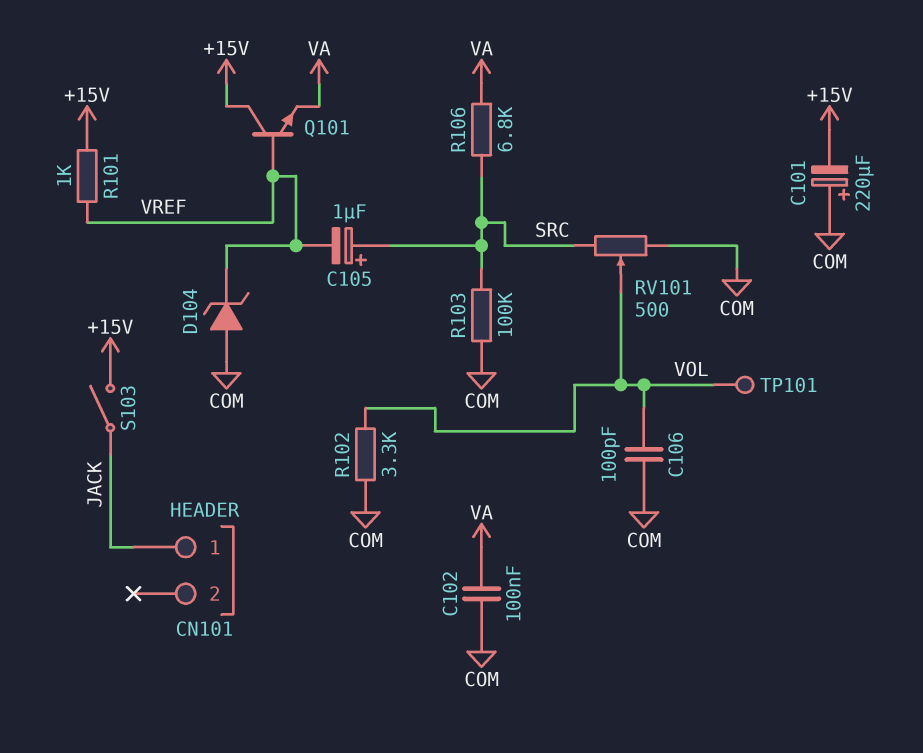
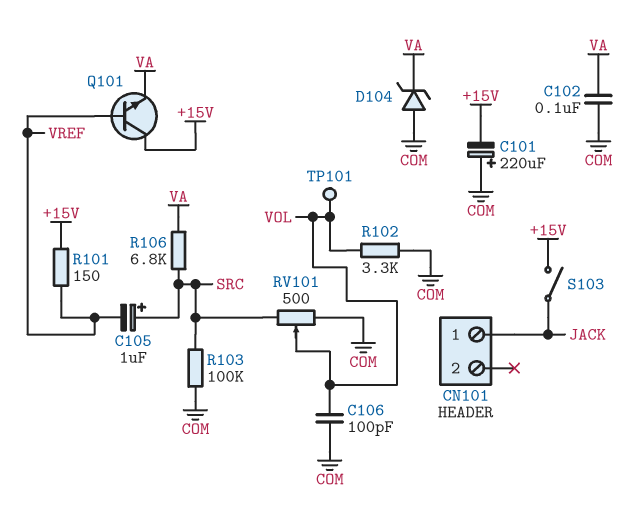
D104: zener (A COM, K VREF) -> zener (A COM, K VA)
R101: 1k (+15V, VREF) -> 150 (+15V, VREF)

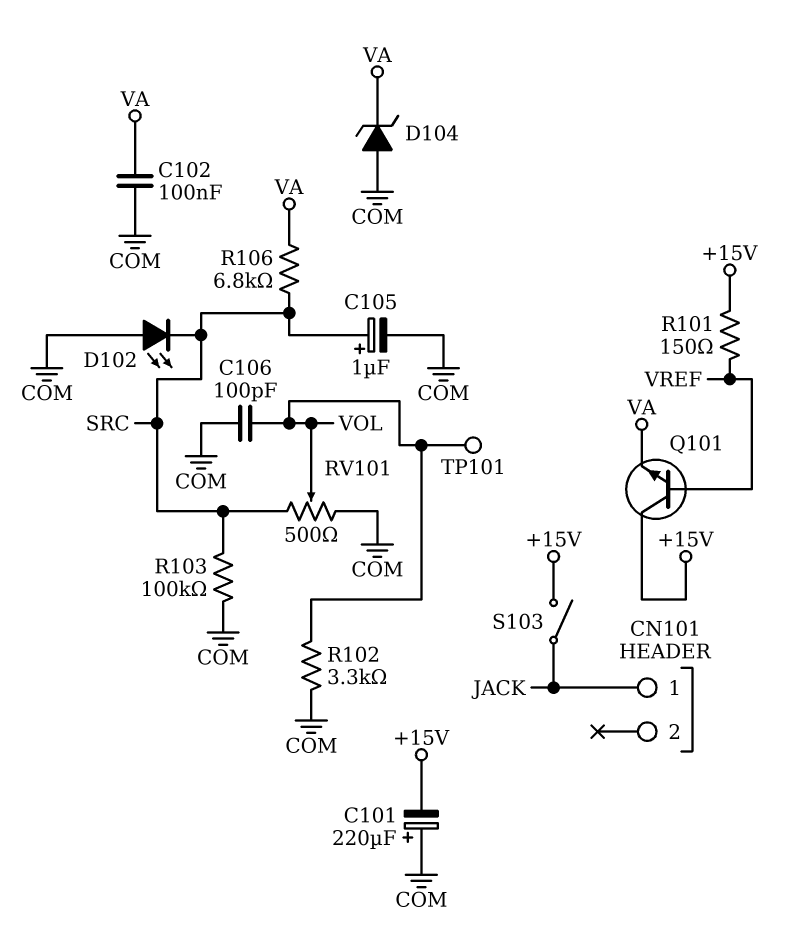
C105: 1uF (plus SRC, minus VREF) -> 1uF (plus SRC, minus COM)
D102: none -> LED (A COM, K SRC)

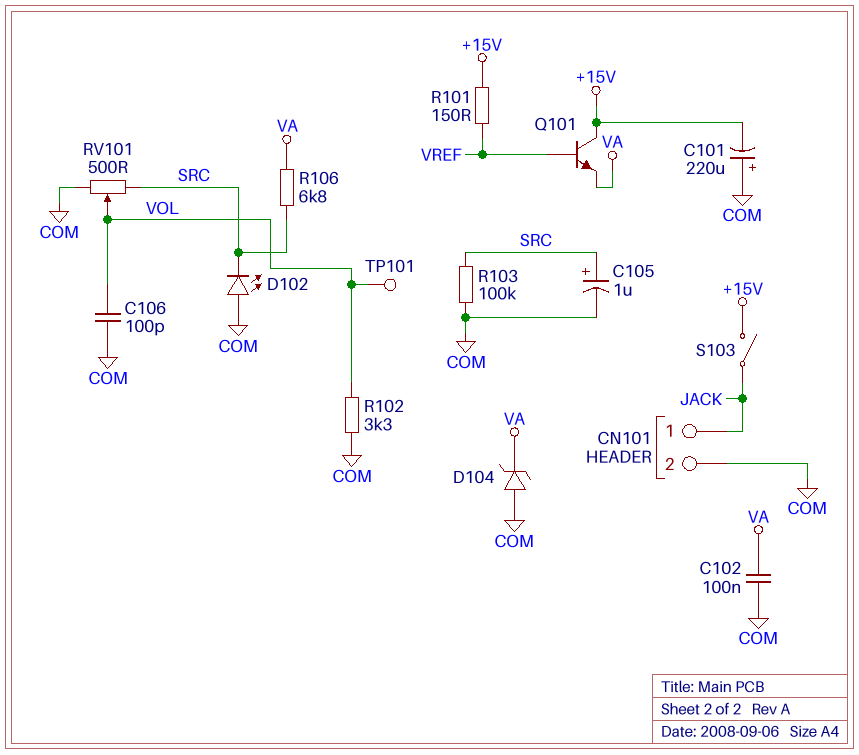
CN101 pin 2: none -> COM

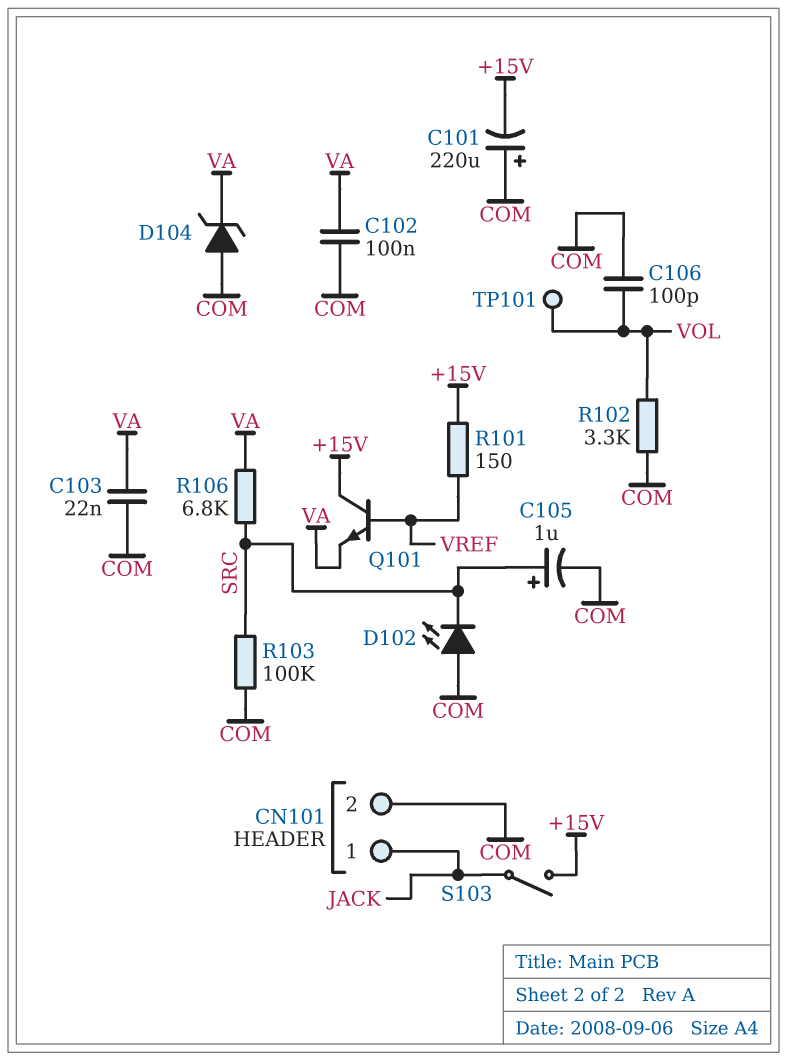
C103: none -> 22nF (COM, VA)
RV101: 500 (COM, SRC, wiper VOL) -> none

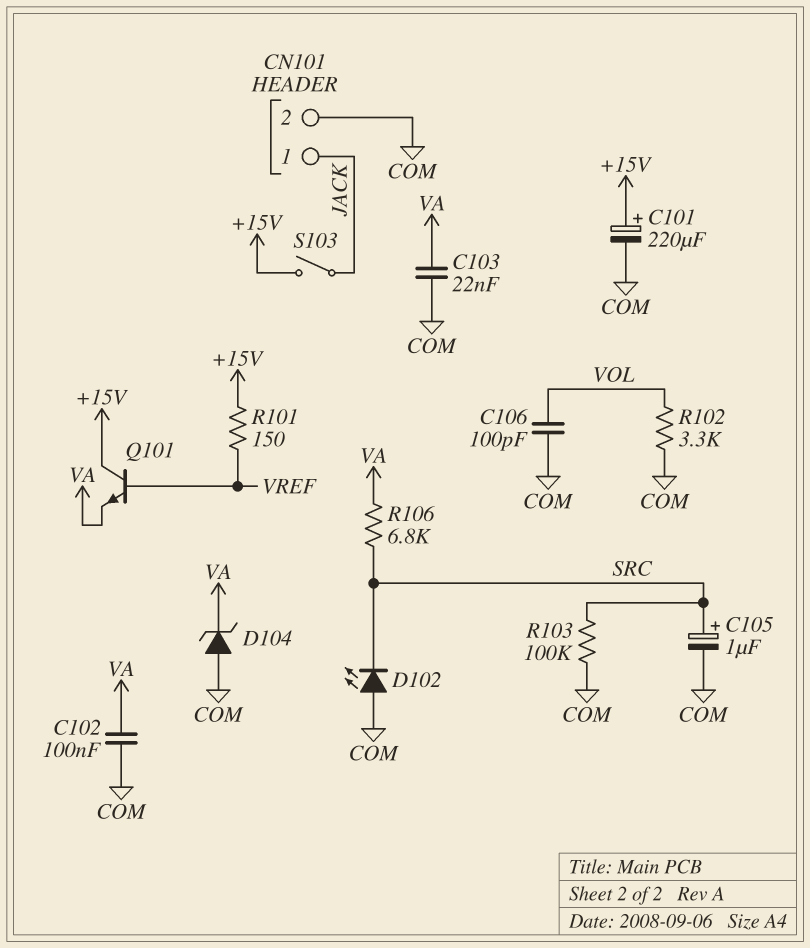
C101: 220uF (plus COM, minus +15V) -> 220uF (plus +15V, minus COM)
TP101: test point (VOL) -> none

